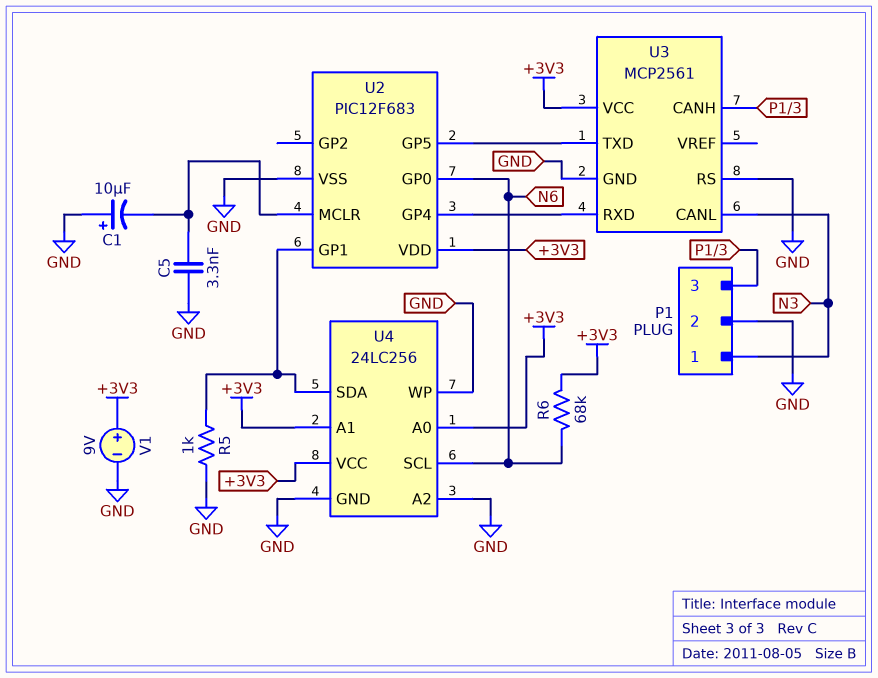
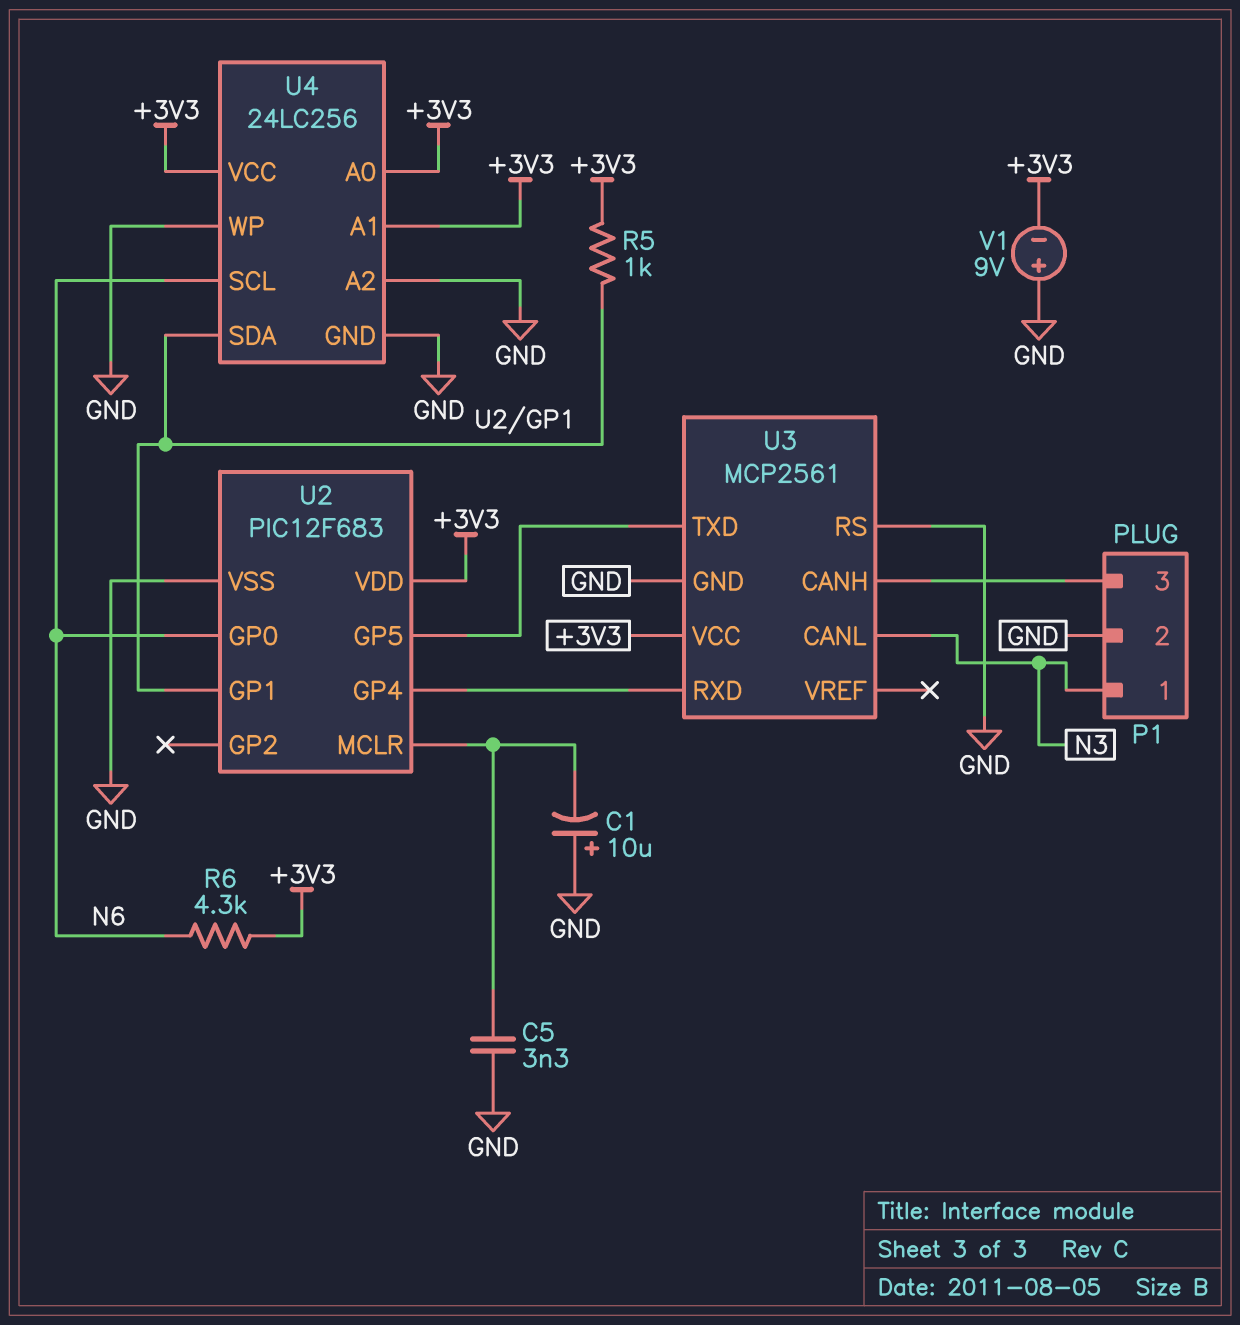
R5: 1k (GND, U2/GP1) -> 1k (+3V3, U2/GP1)
R6: 68k (+3V3, N6) -> 4.3k (+3V3, N6)
V1: 9V (plus +3V3, minus GND) -> 9V (plus GND, minus +3V3)

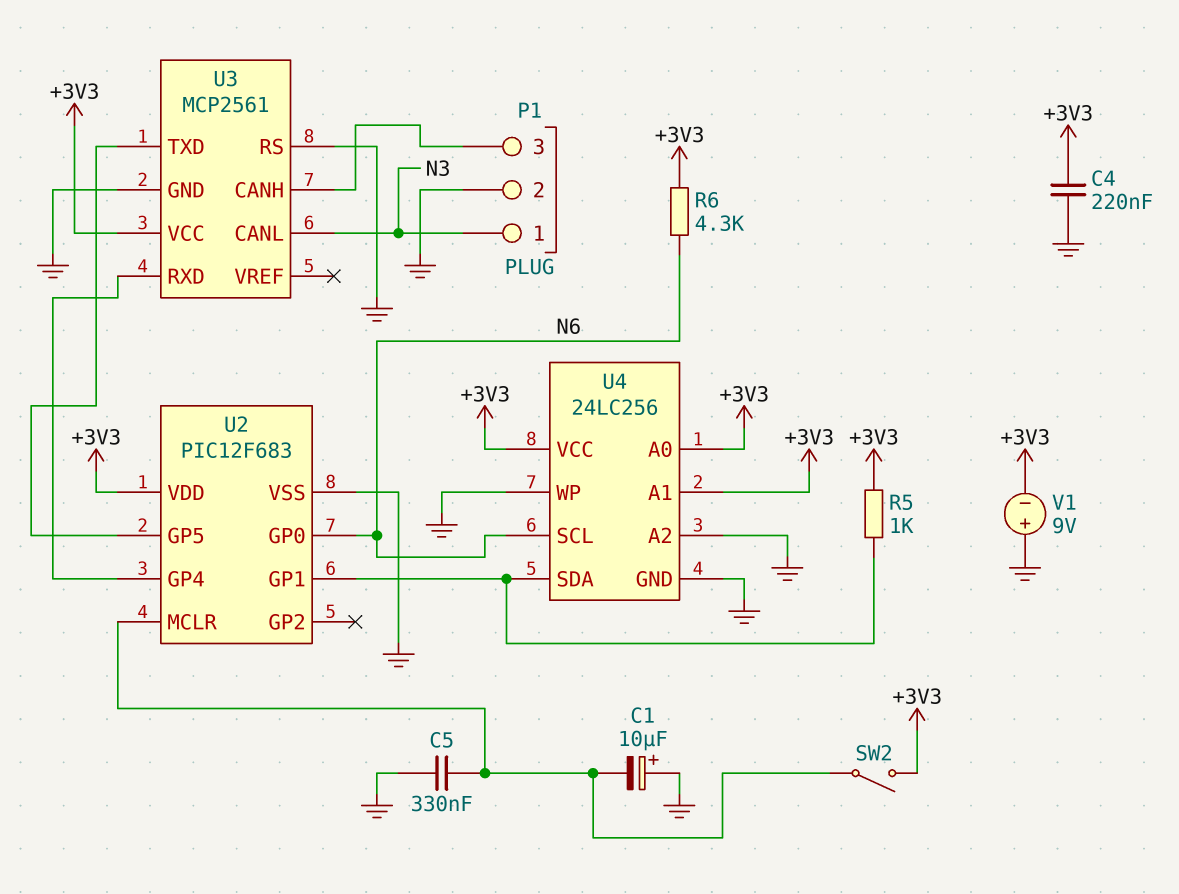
C4: none -> 220nF (+3V3, GND)
C5: 3.3nF (GND, U2/MCLR) -> 330nF (GND, U2/MCLR)
SW2: none -> switch (+3V3, U2/MCLR)

